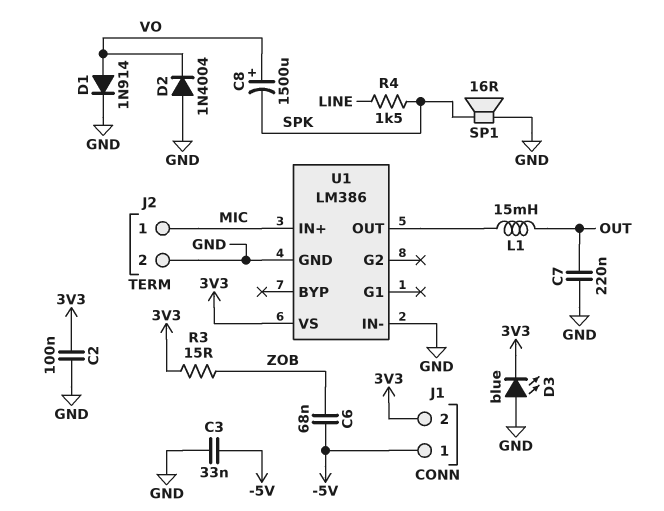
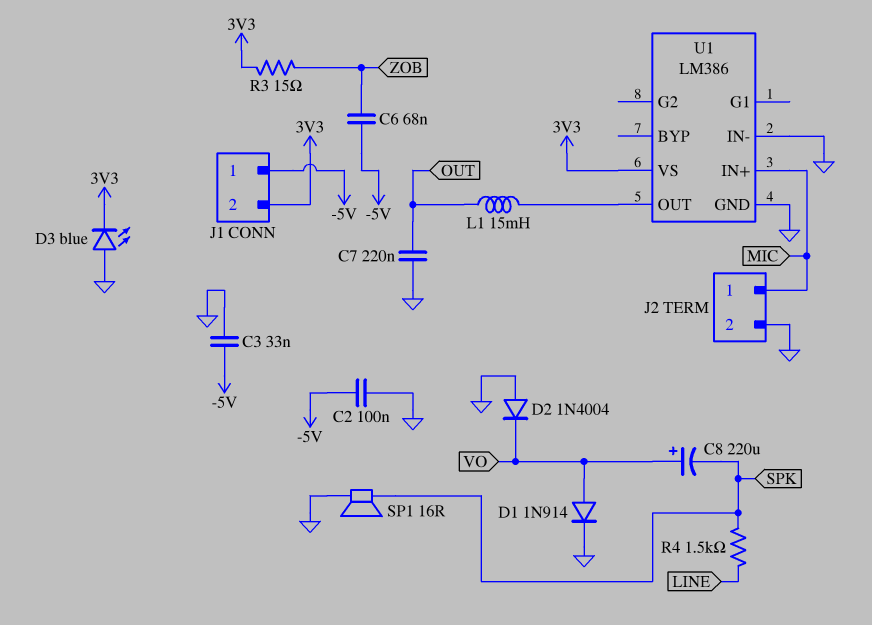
C2: 100nF (3V3, GND) -> 100nF (-5V, GND)
C8: 1500uF (plus VO, minus SPK) -> 220uF (plus VO, minus SPK)

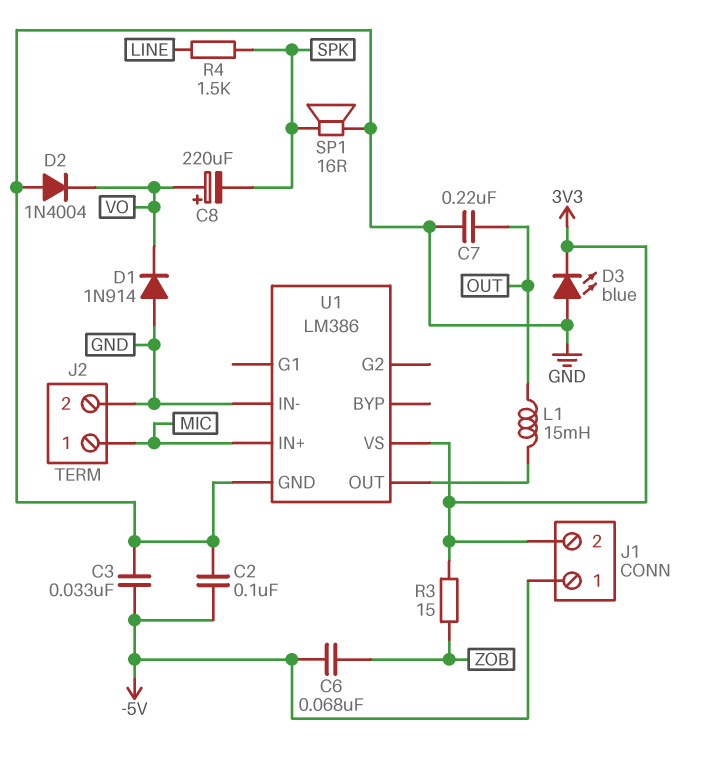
D1: diode 1N914 (A VO, K GND) -> diode 1N914 (A GND, K VO)

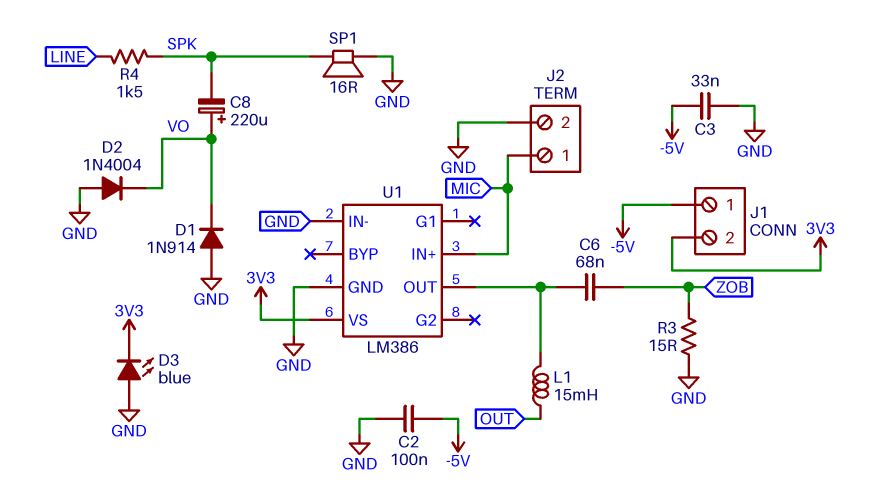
C6: 68nF (-5V, ZOB) -> 68nF (U1/OUT, ZOB)
C7: 220nF (GND, OUT) -> none
R3: 15 (3V3, ZOB) -> 15 (GND, ZOB)

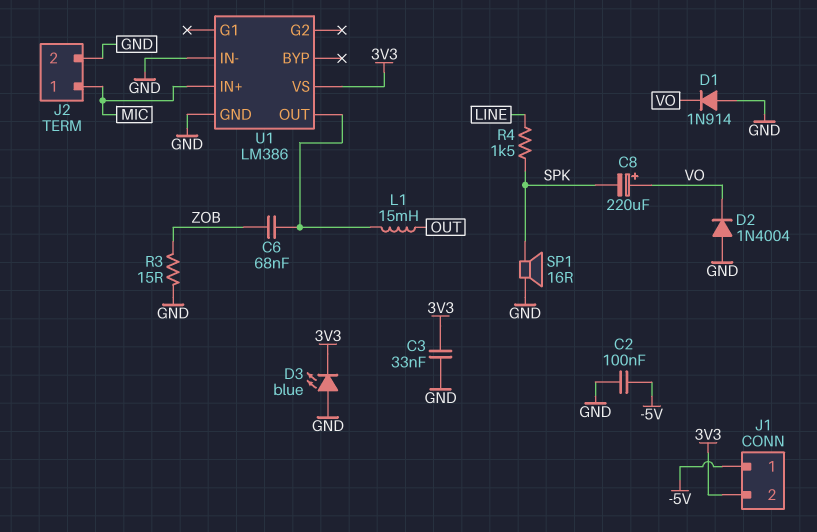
C3: 33nF (-5V, GND) -> 33nF (3V3, GND)

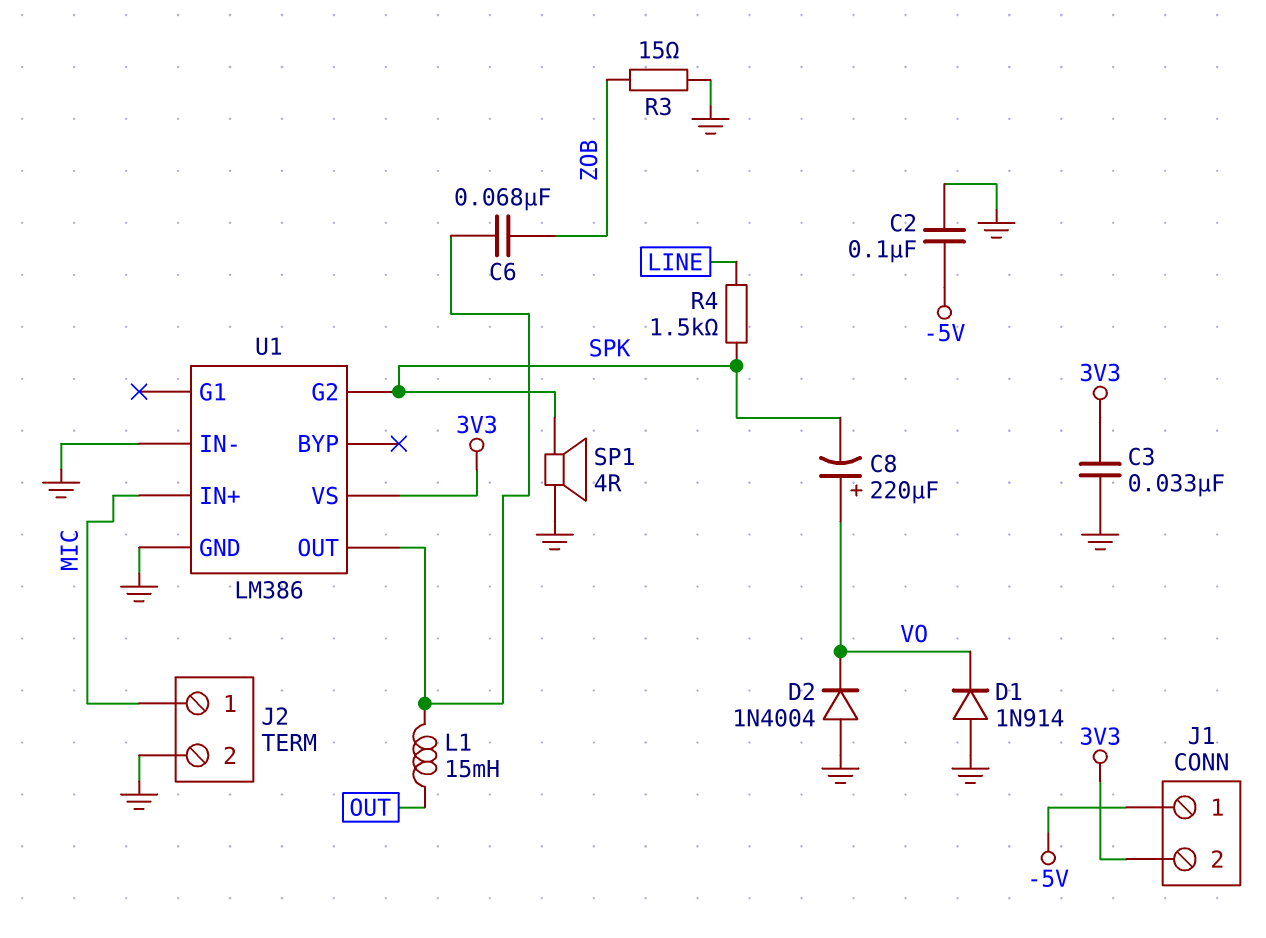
D3: LED blue (A GND, K 3V3) -> none
SP1: speaker 16R (GND, SPK) -> speaker 4R (GND, SPK)
U1 pin G2: none -> SPK

